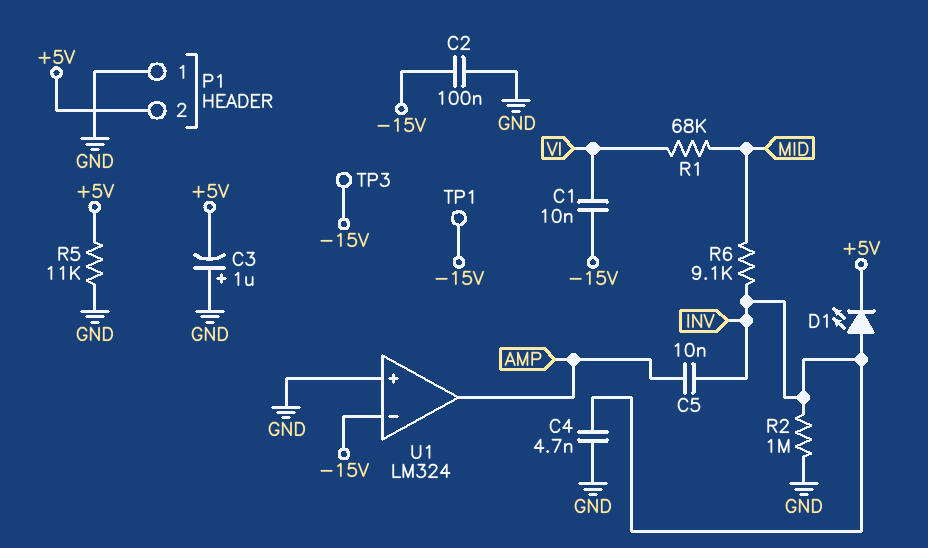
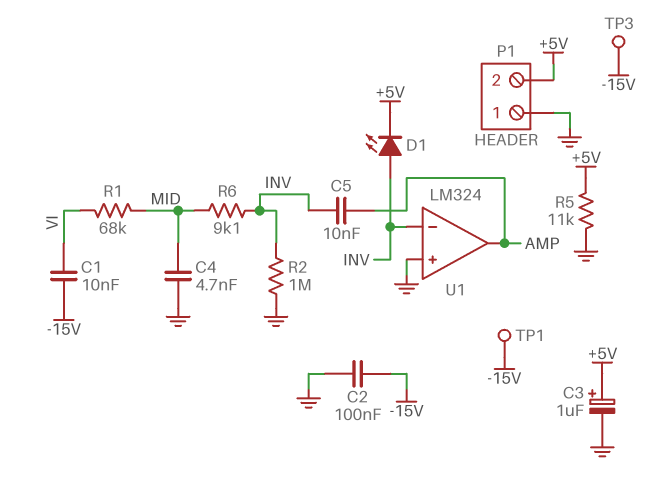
C3: 1uF (plus GND, minus +5V) -> 1uF (plus +5V, minus GND)
C4: 4.7nF (GND, INV) -> 4.7nF (GND, MID)
U1 pin in-: -15V -> INV

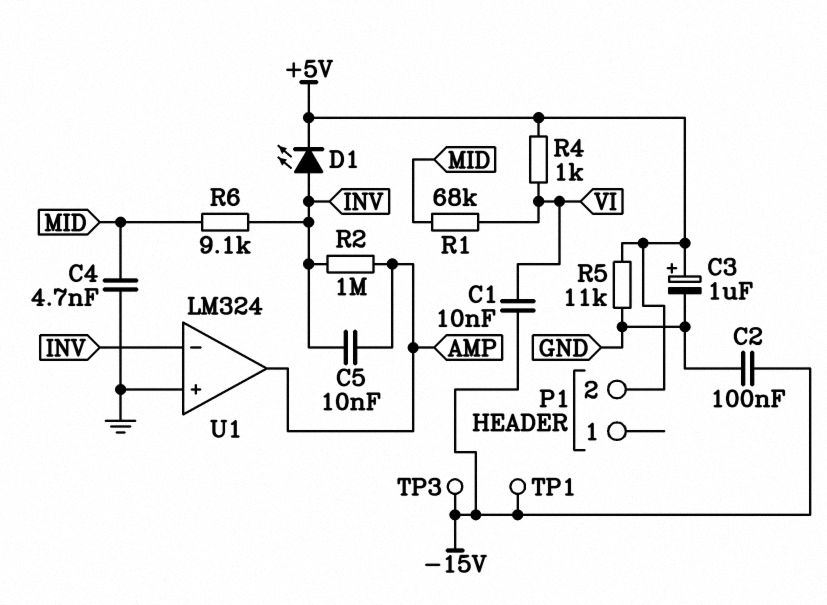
P1 pin 1: GND -> none
R2: 1M (GND, INV) -> 1M (AMP, INV)
R4: none -> 1k (+5V, VI)

